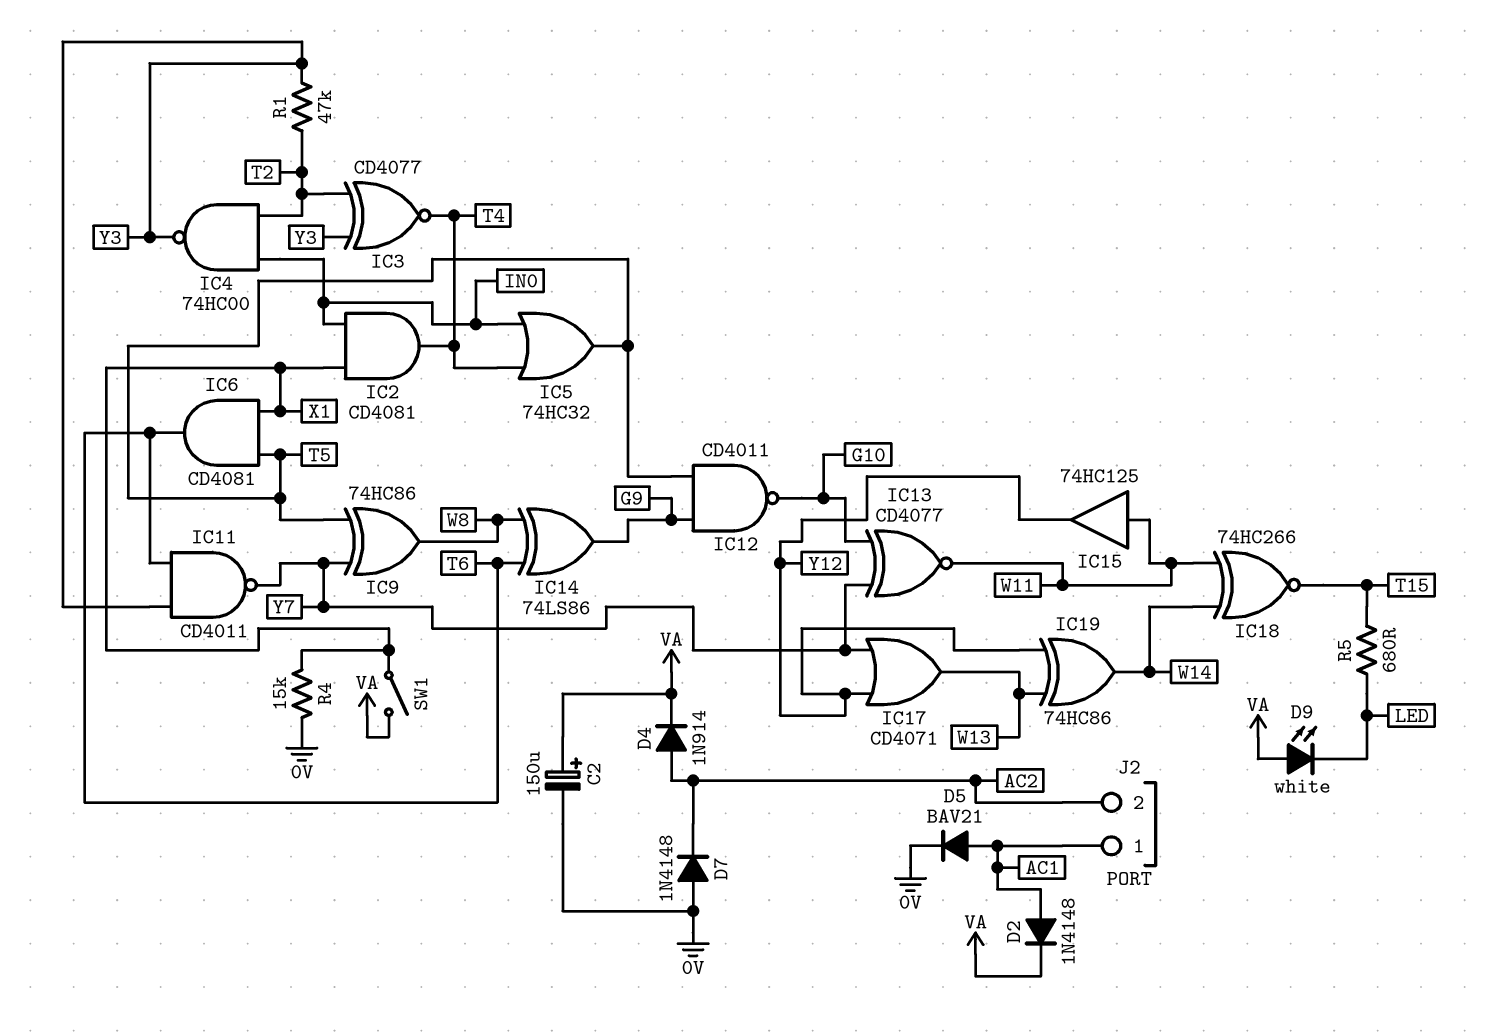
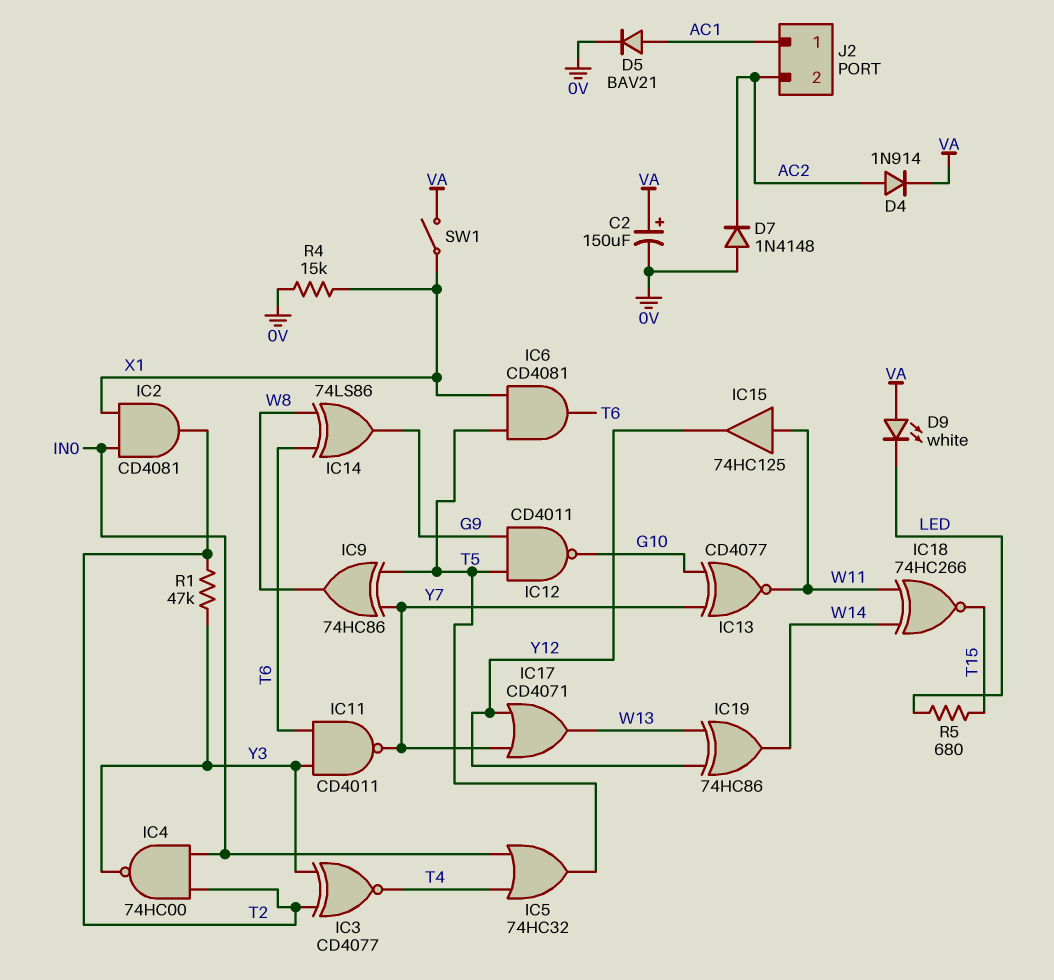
D2: diode 1N4148 (A AC1, K VA) -> none
IC2: AND CD4081 (in IN0, in X1, out T4) -> AND CD4081 (in IN0, in X1, out T2)

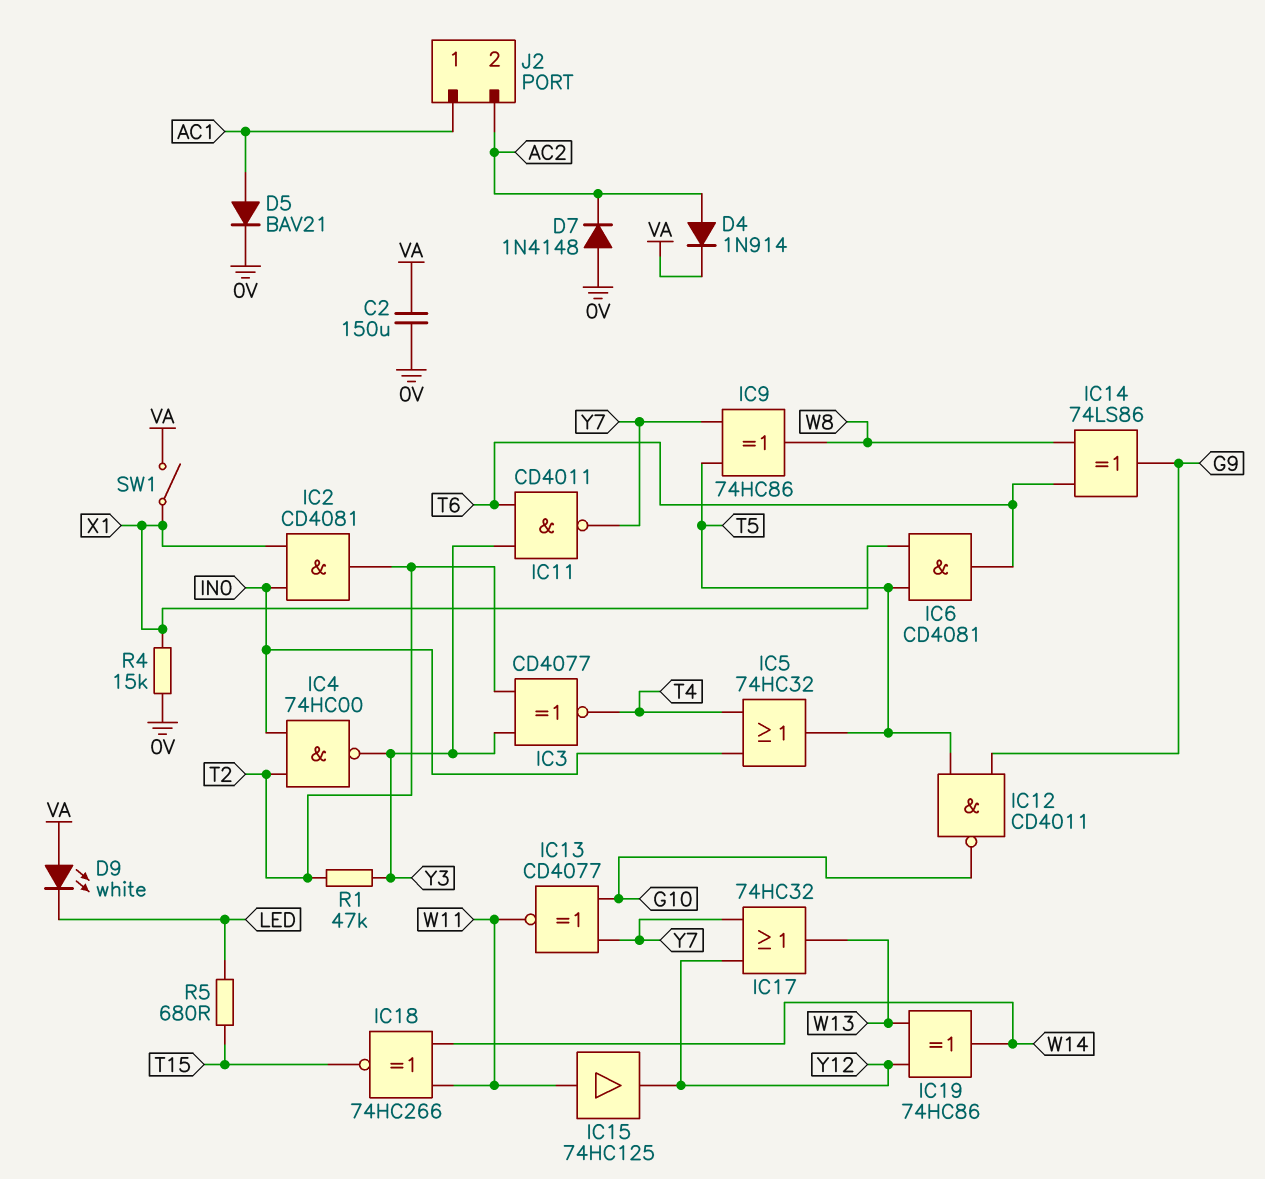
C2: 150uF (plus VA, minus 0V) -> 150uF (0V, VA)
IC17: OR CD4071 (in Y7, in Y12, out W13) -> OR 74HC32 (in Y7, in Y12, out W13)

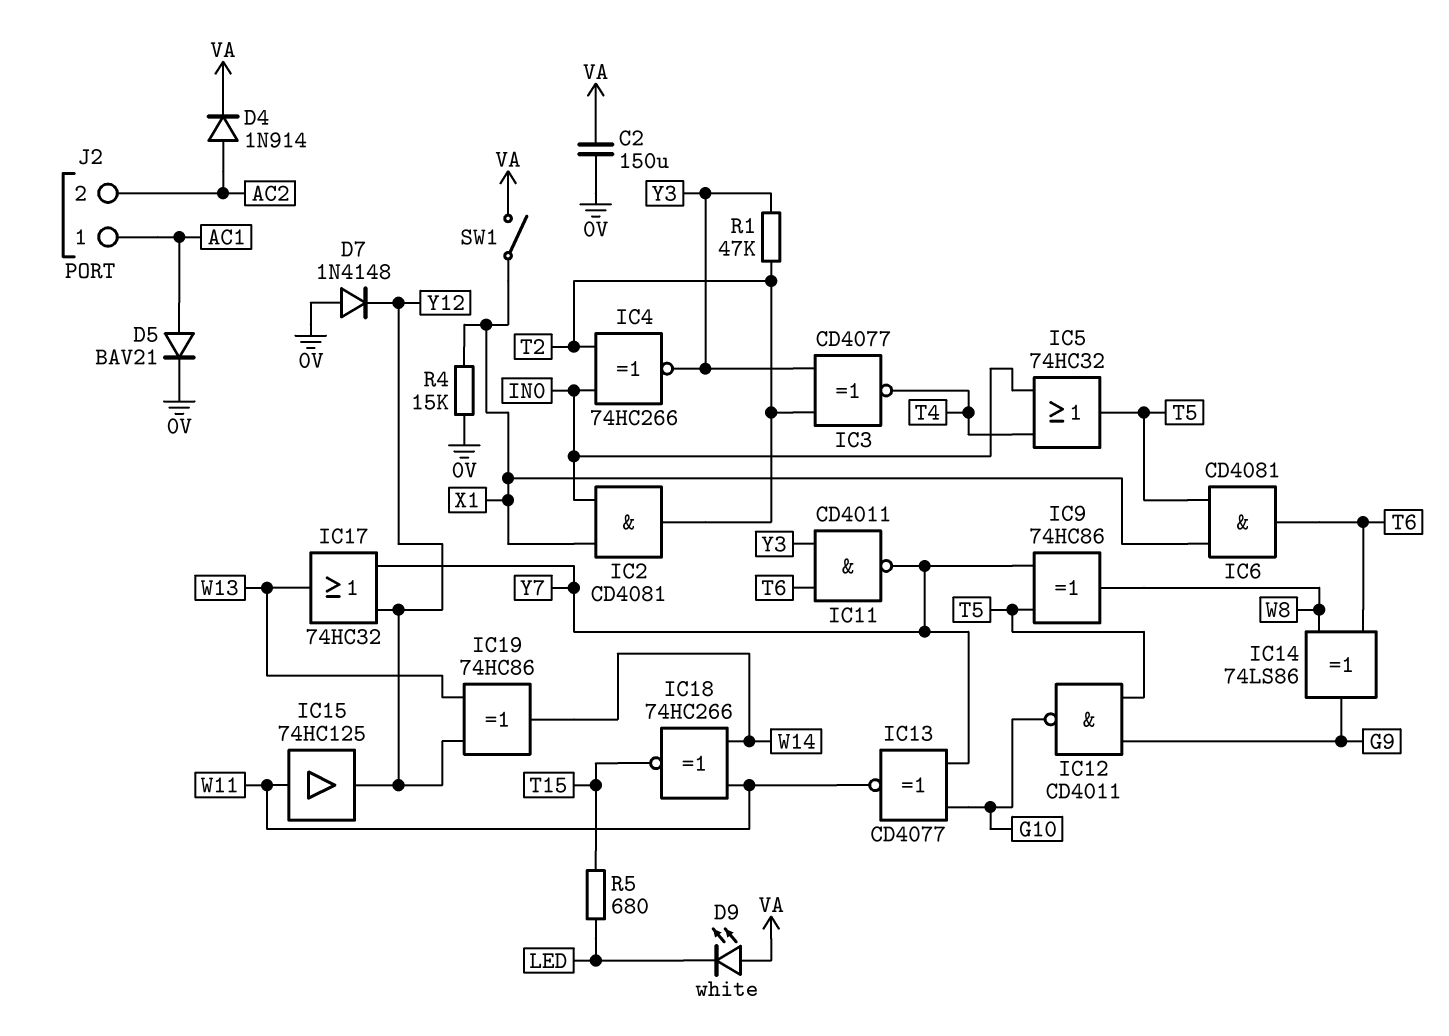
D7: diode 1N4148 (A 0V, K AC2) -> diode 1N4148 (A 0V, K Y12)
IC4: NAND 74HC00 (in IN0, in T2, out Y3) -> XNOR 74HC266 (in IN0, in T2, out Y3)

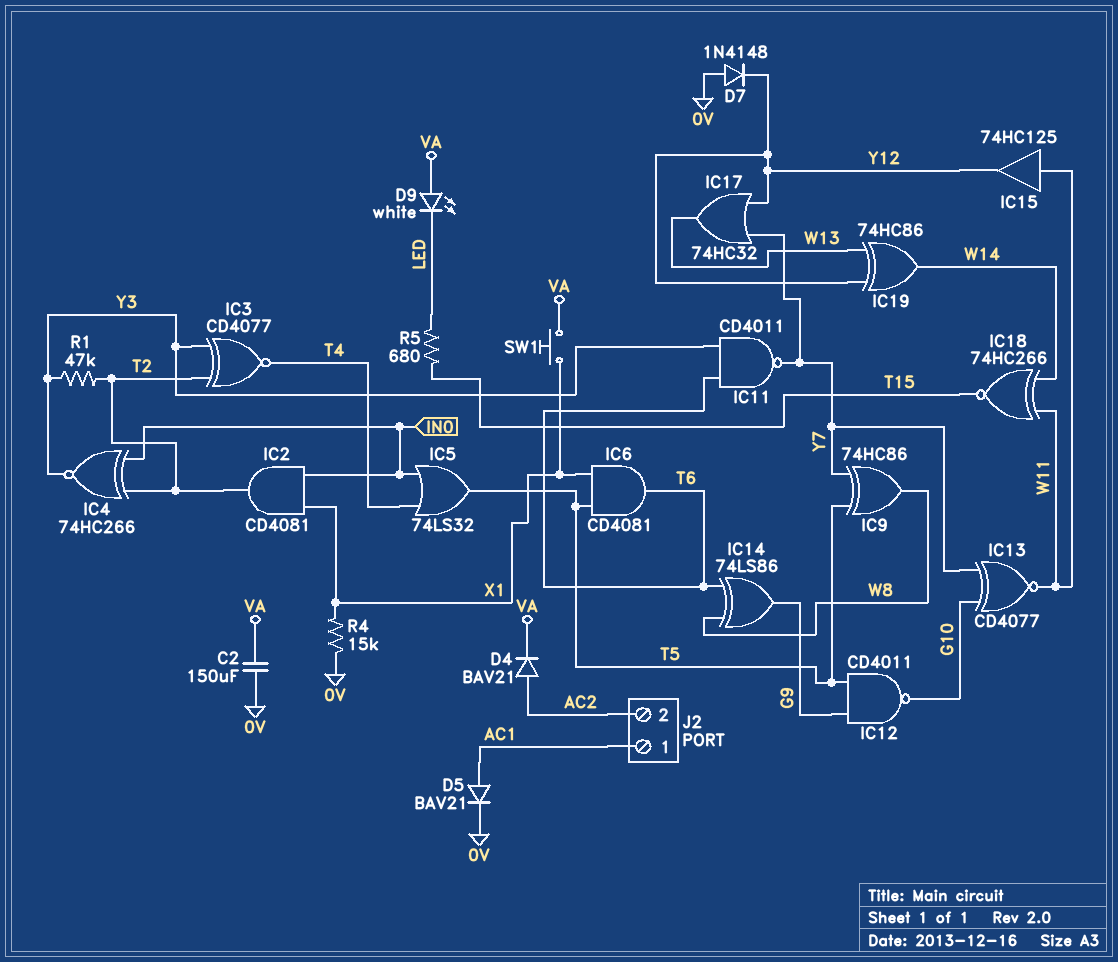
D4: diode 1N914 (A AC2, K VA) -> diode BAV21 (A AC2, K VA)
IC5: OR 74HC32 (in IN0, in T4, out T5) -> OR 74LS32 (in IN0, in T4, out T5)
SW1: switch (VA, X1) -> button (VA, X1)

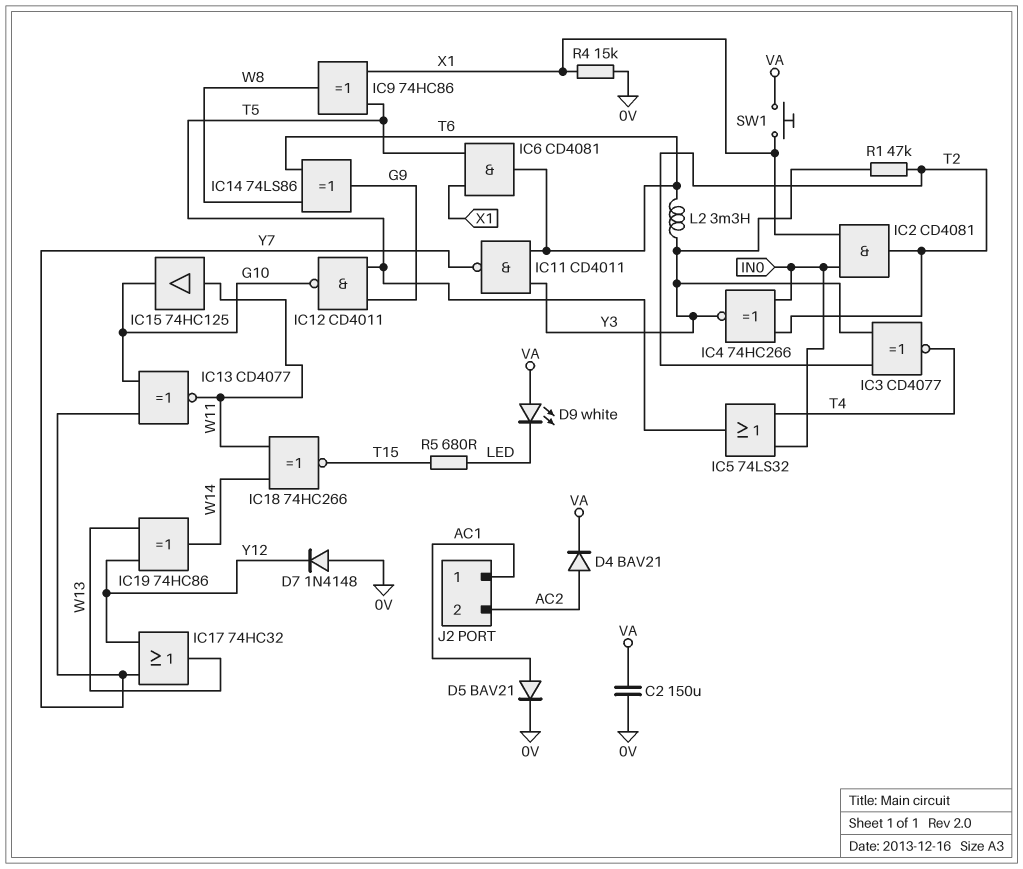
IC9: XOR 74HC86 (in T5, in Y7, out W8) -> XOR 74HC86 (in T5, in X1, out W8)
IC15: buffer 74HC125 (in W11, out Y12) -> buffer 74HC125 (in W11, out G10)
L2: none -> 3.3mH (T6, Y3)

